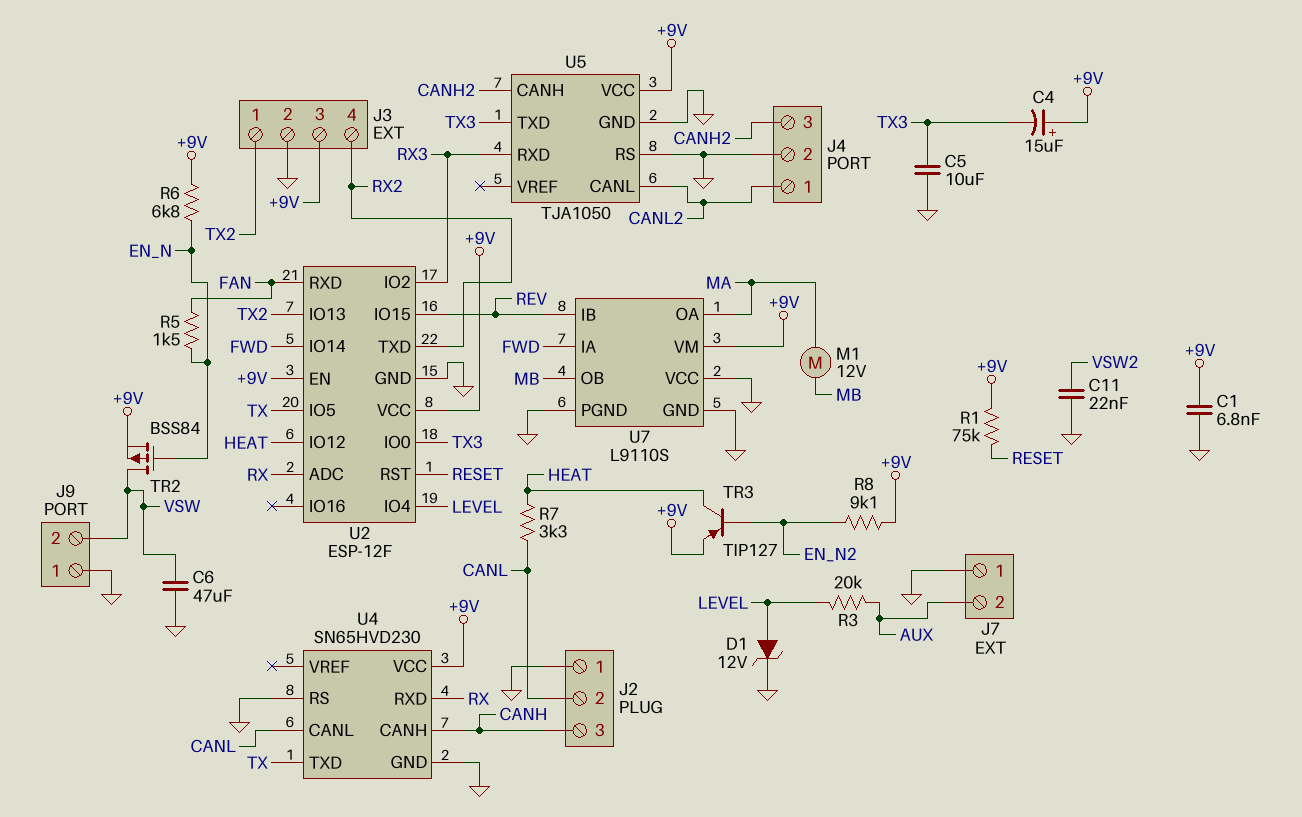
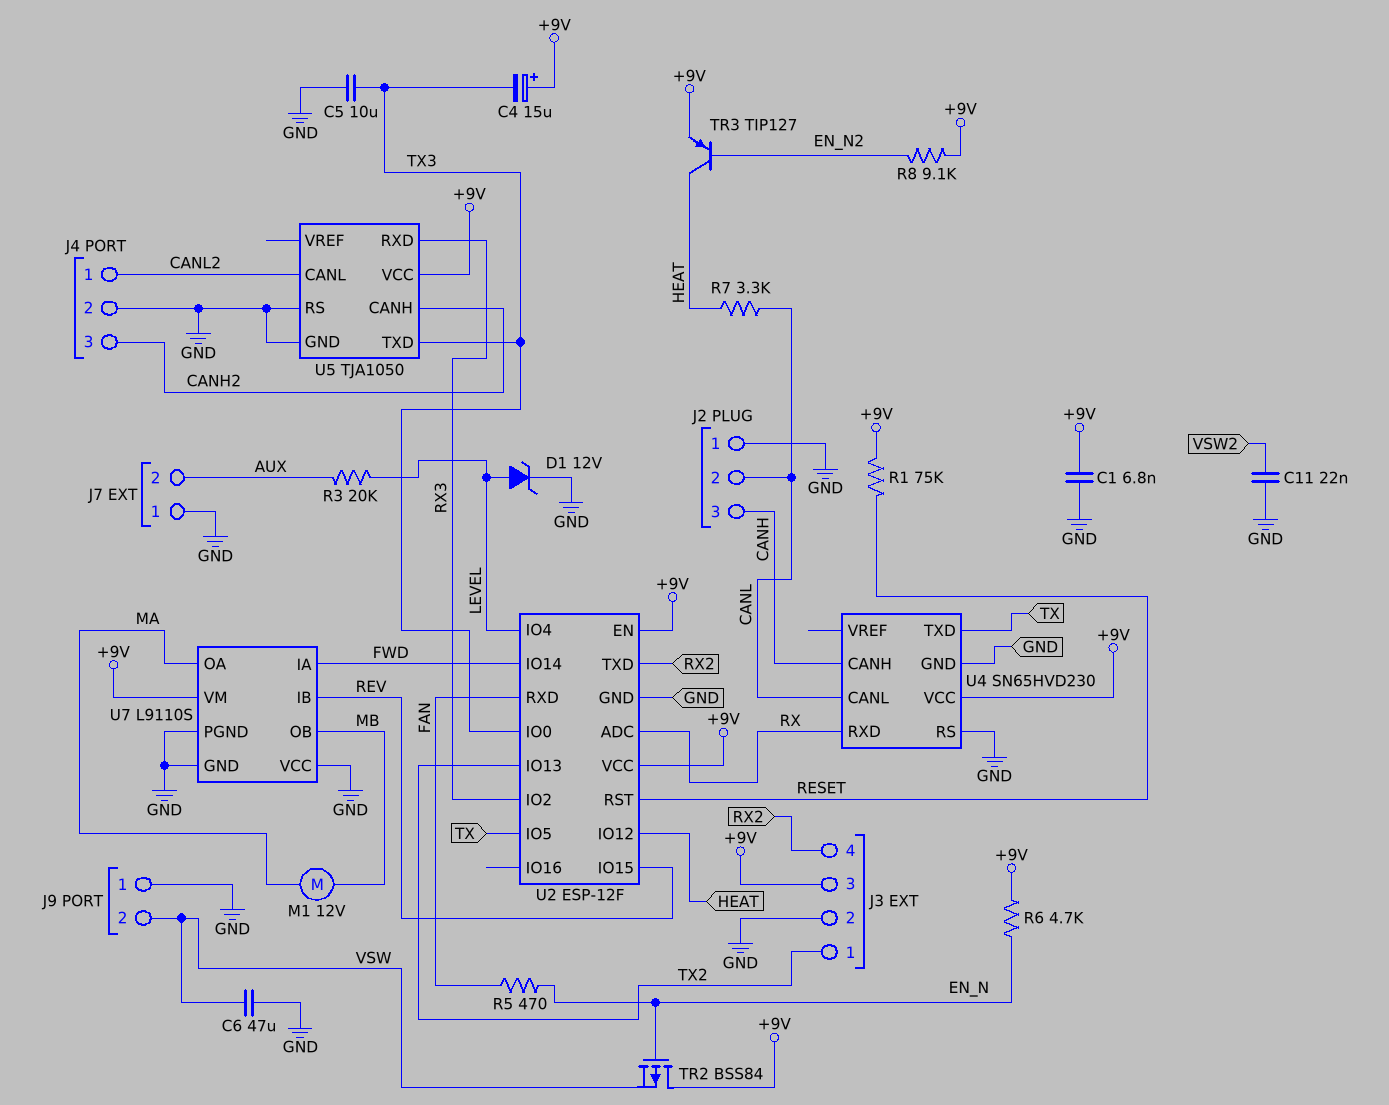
R5: 1.5k (EN_N, FAN) -> 470 (EN_N, FAN)
R6: 6.8k (+9V, EN_N) -> 4.7k (+9V, EN_N)
TR2: PMOS BSS84 (G EN_N, D VSW, S +9V) -> PMOS BSS84 (G EN_N, D +9V, S VSW)

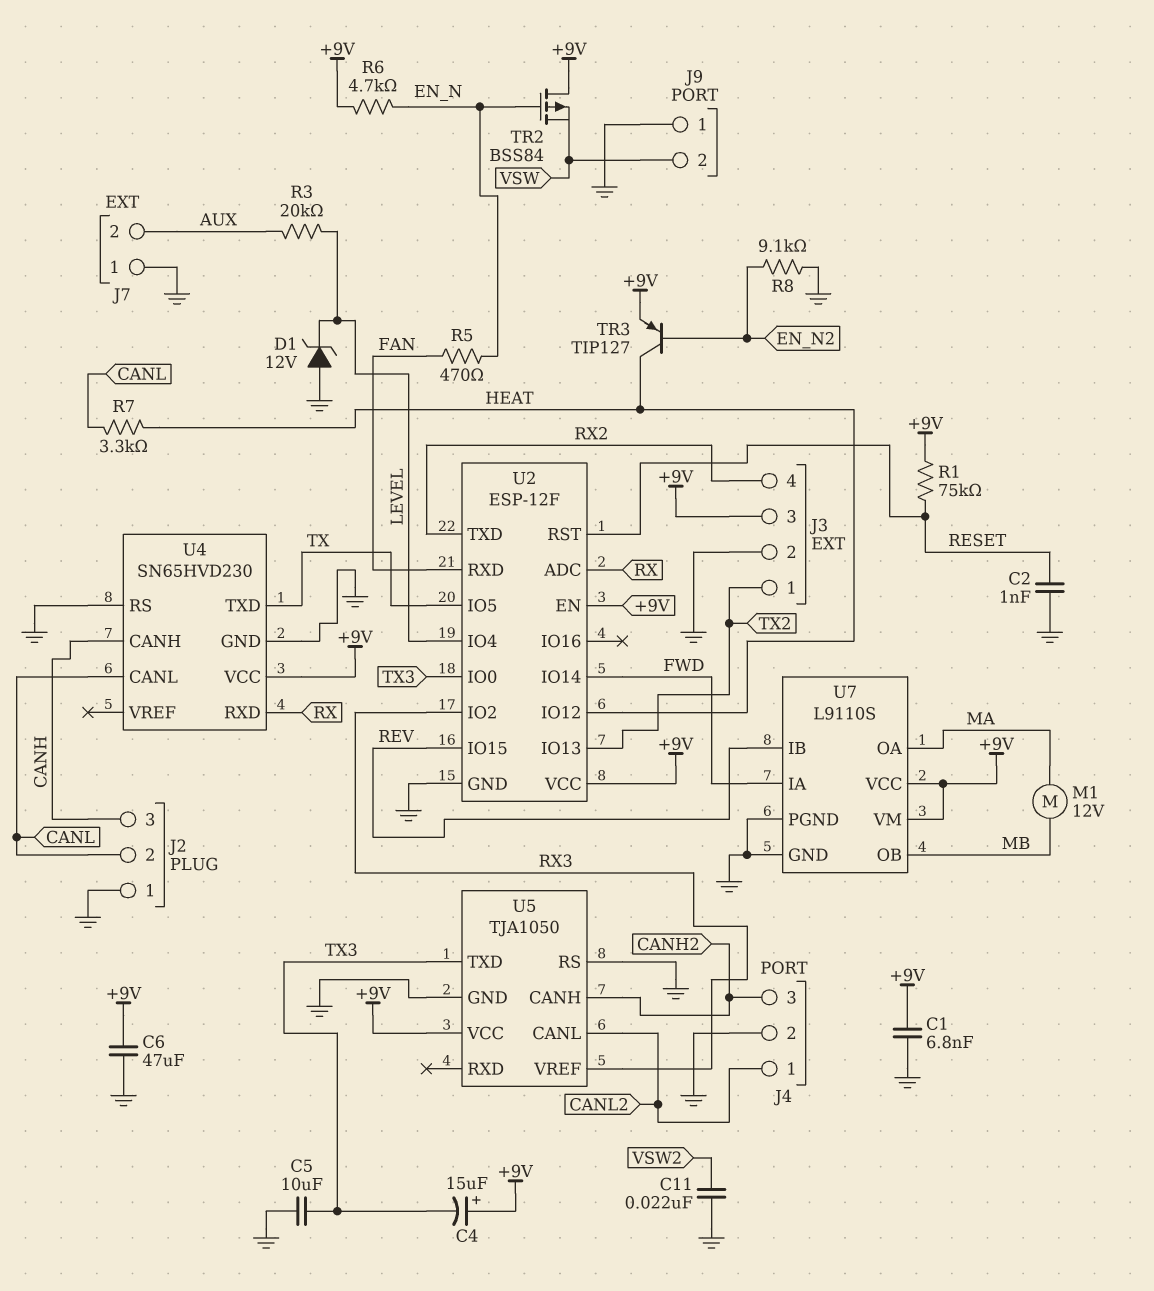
C2: none -> 1nF (GND, RESET)
C6: 47uF (GND, VSW) -> 47uF (+9V, GND)
D1: zener 12V (A LEVEL, K GND) -> zener 12V (A GND, K LEVEL)
R8: 9.1k (+9V, EN_N2) -> 9.1k (EN_N2, GND)
U5 pin RXD: RX3 -> none
U5 pin VREF: none -> RX3
U7 pin VCC: GND -> +9V

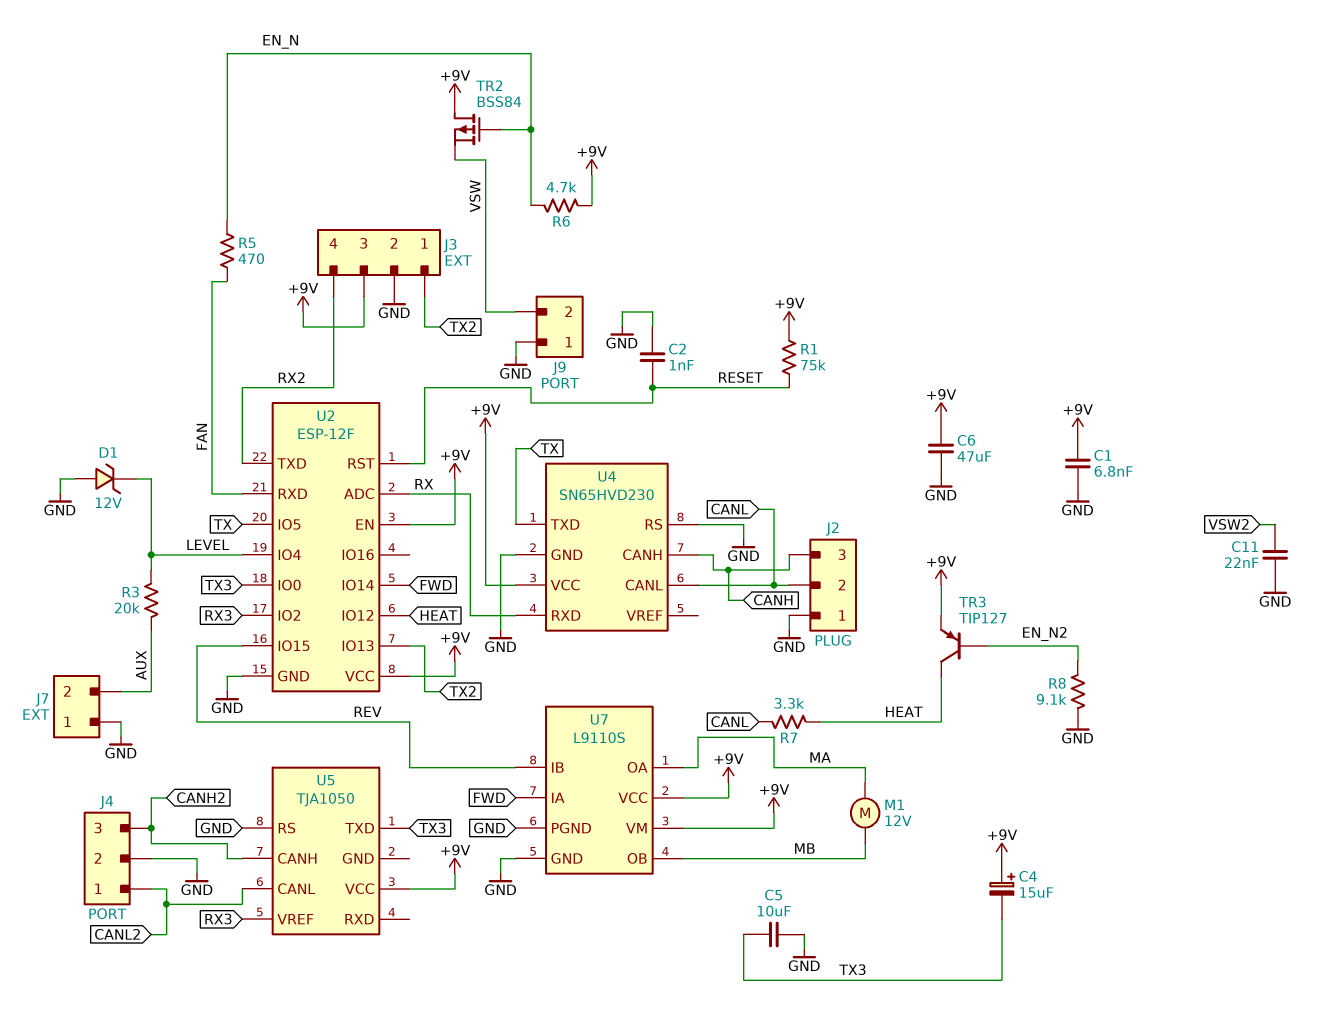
U5 pin GND: GND -> none

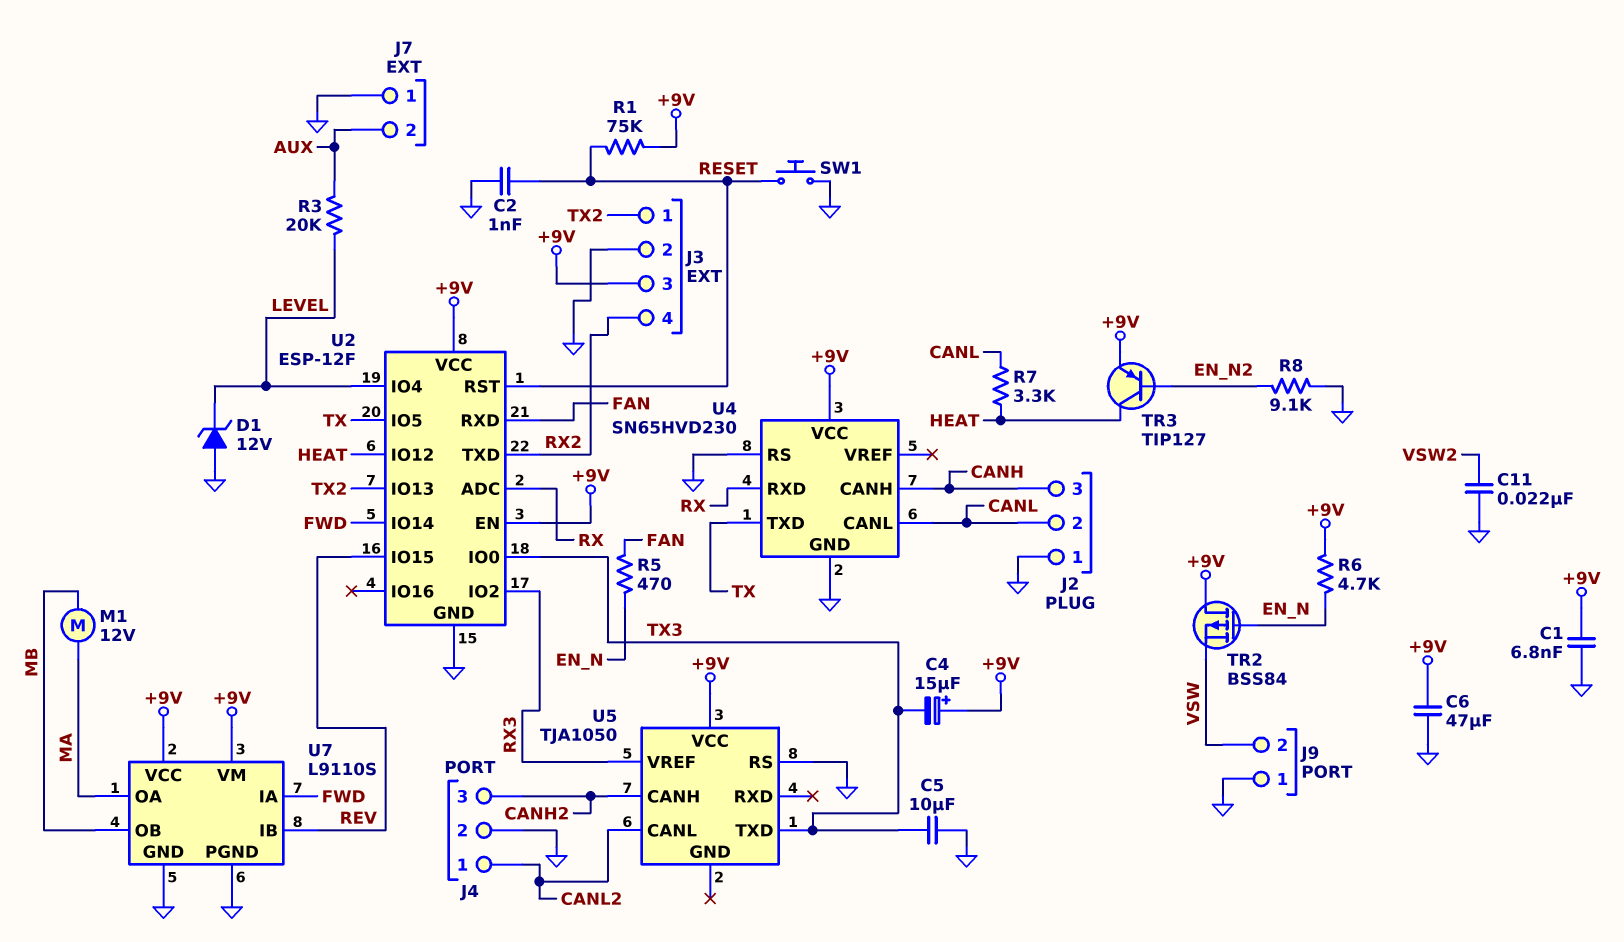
SW1: none -> button (GND, RESET)

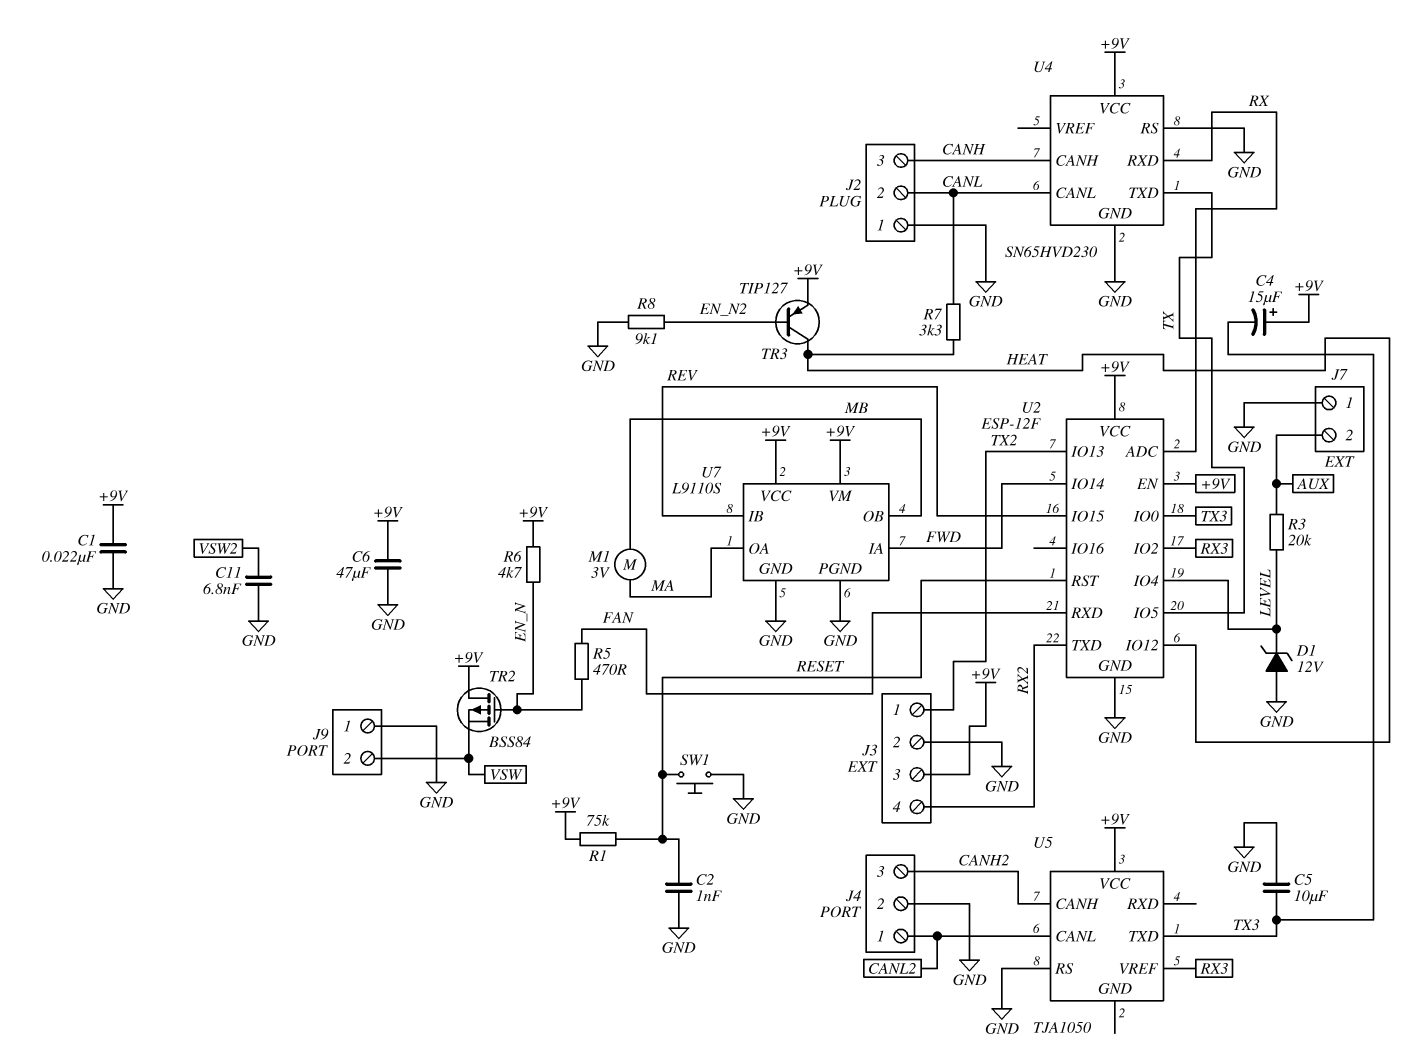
C1: 6.8nF (+9V, GND) -> 22nF (+9V, GND)
C11: 22nF (GND, VSW2) -> 6.8nF (GND, VSW2)
M1: motor 12V (MA, MB) -> motor 3V (MA, MB)

